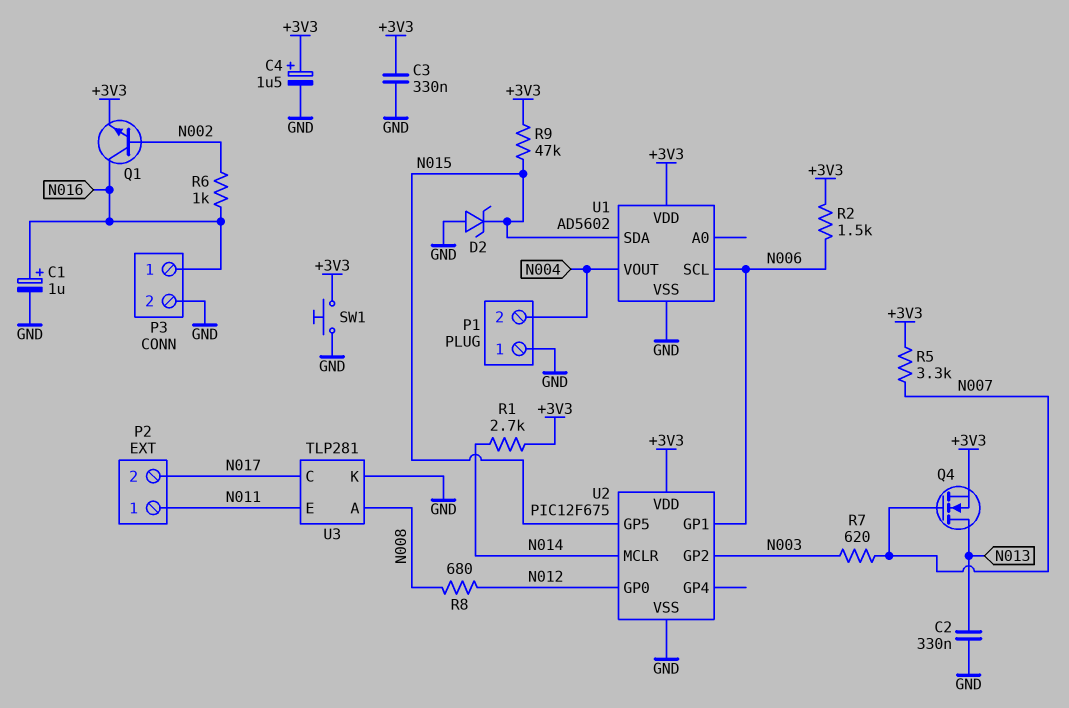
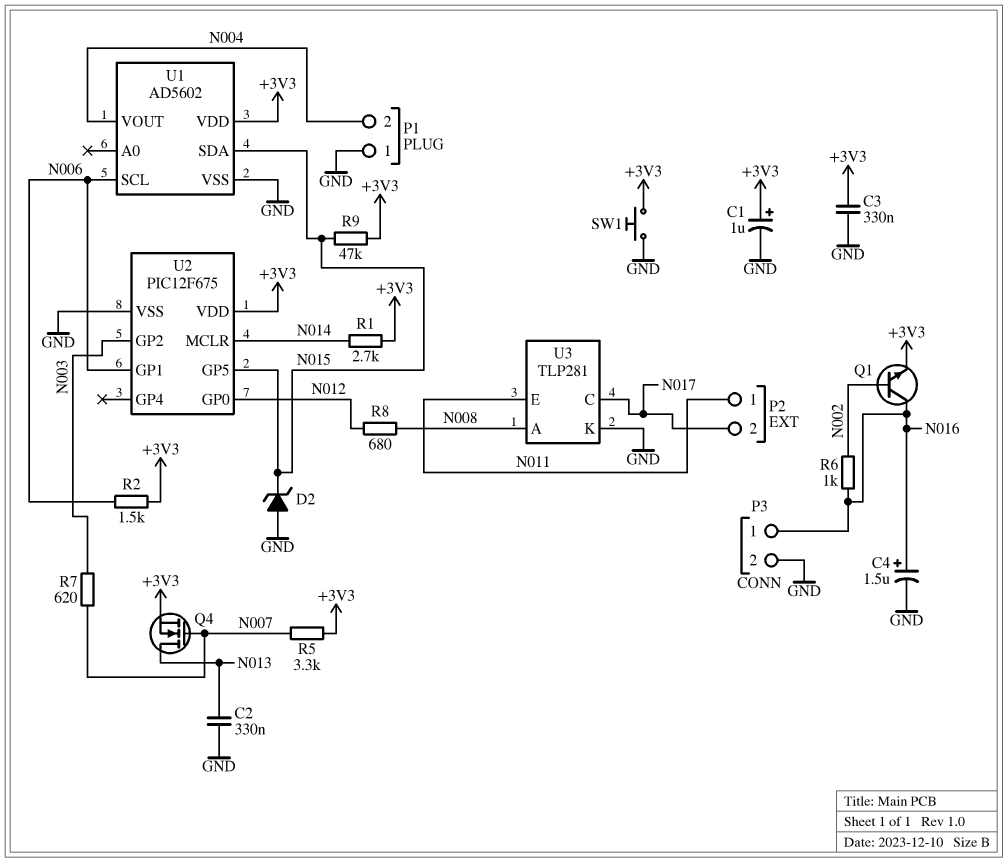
C1: 1uF (plus N016, minus GND) -> 1uF (plus +3V3, minus GND)
C4: 1.5uF (plus +3V3, minus GND) -> 1.5uF (plus N016, minus GND)

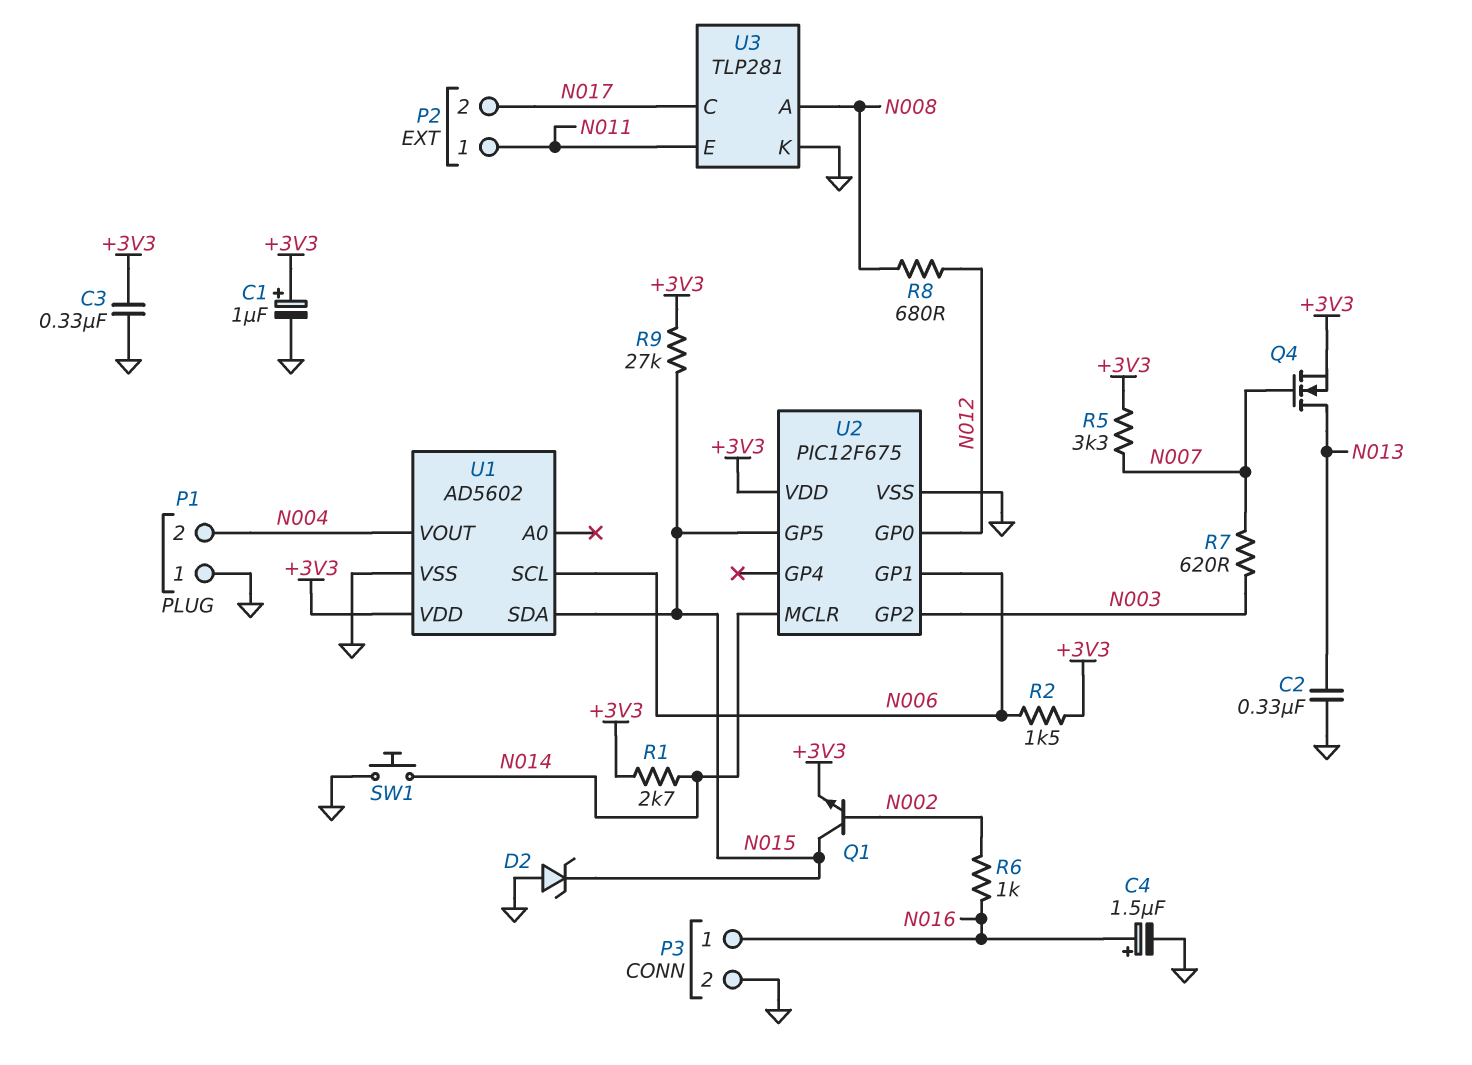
Q1: NPN (B N002, C N016, E +3V3) -> NPN (B N002, C N015, E +3V3)
R9: 47k (+3V3, N015) -> 27k (+3V3, N015)
SW1: button (+3V3, GND) -> button (GND, N014)

